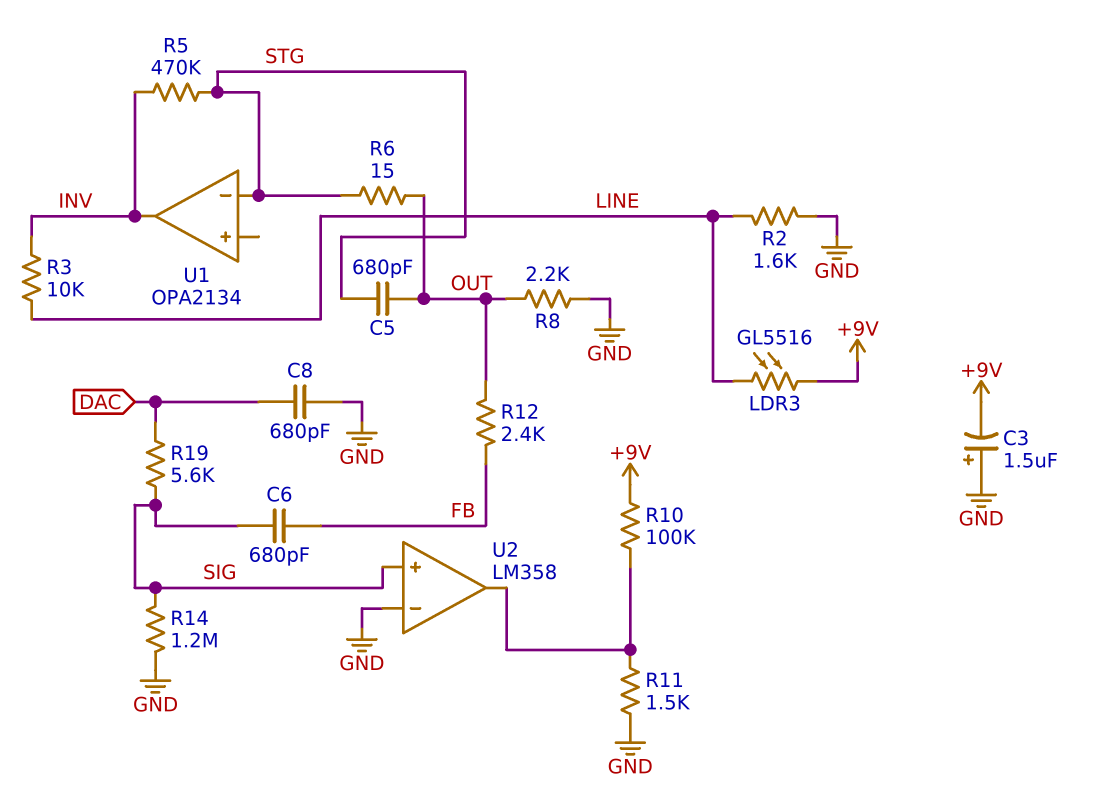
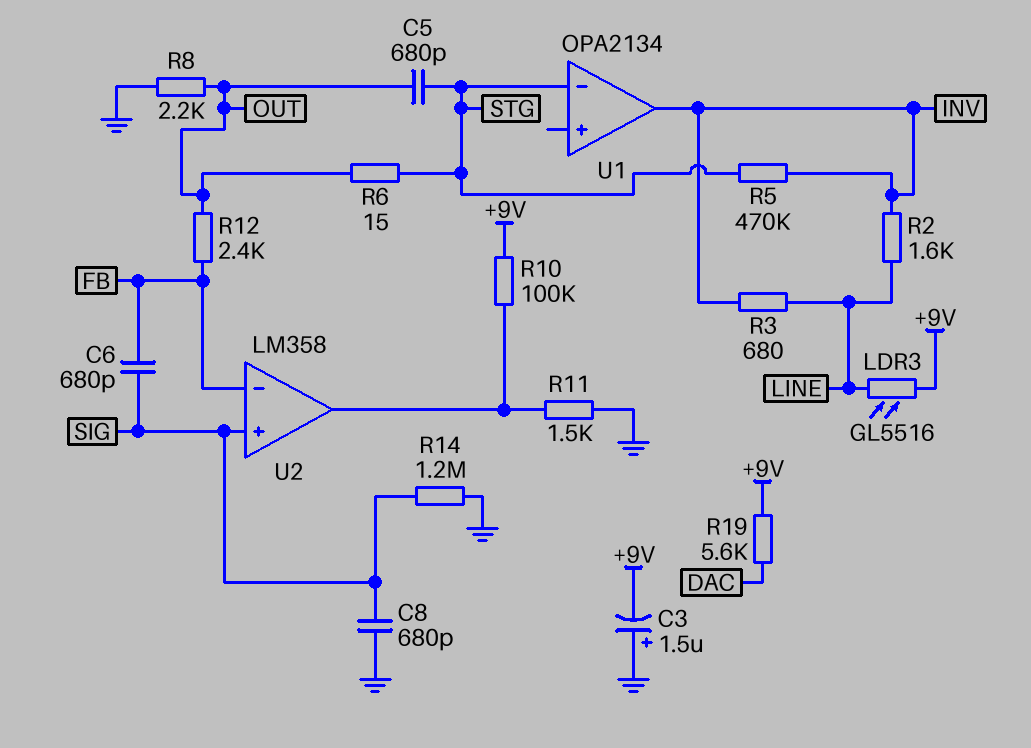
C8: 680pF (DAC, GND) -> 680pF (GND, SIG)
R2: 1.6k (GND, LINE) -> 1.6k (INV, LINE)
R3: 10k (INV, LINE) -> 680 (INV, LINE)
R19: 5.6k (DAC, SIG) -> 5.6k (+9V, DAC)
U2 pin in-: GND -> FB

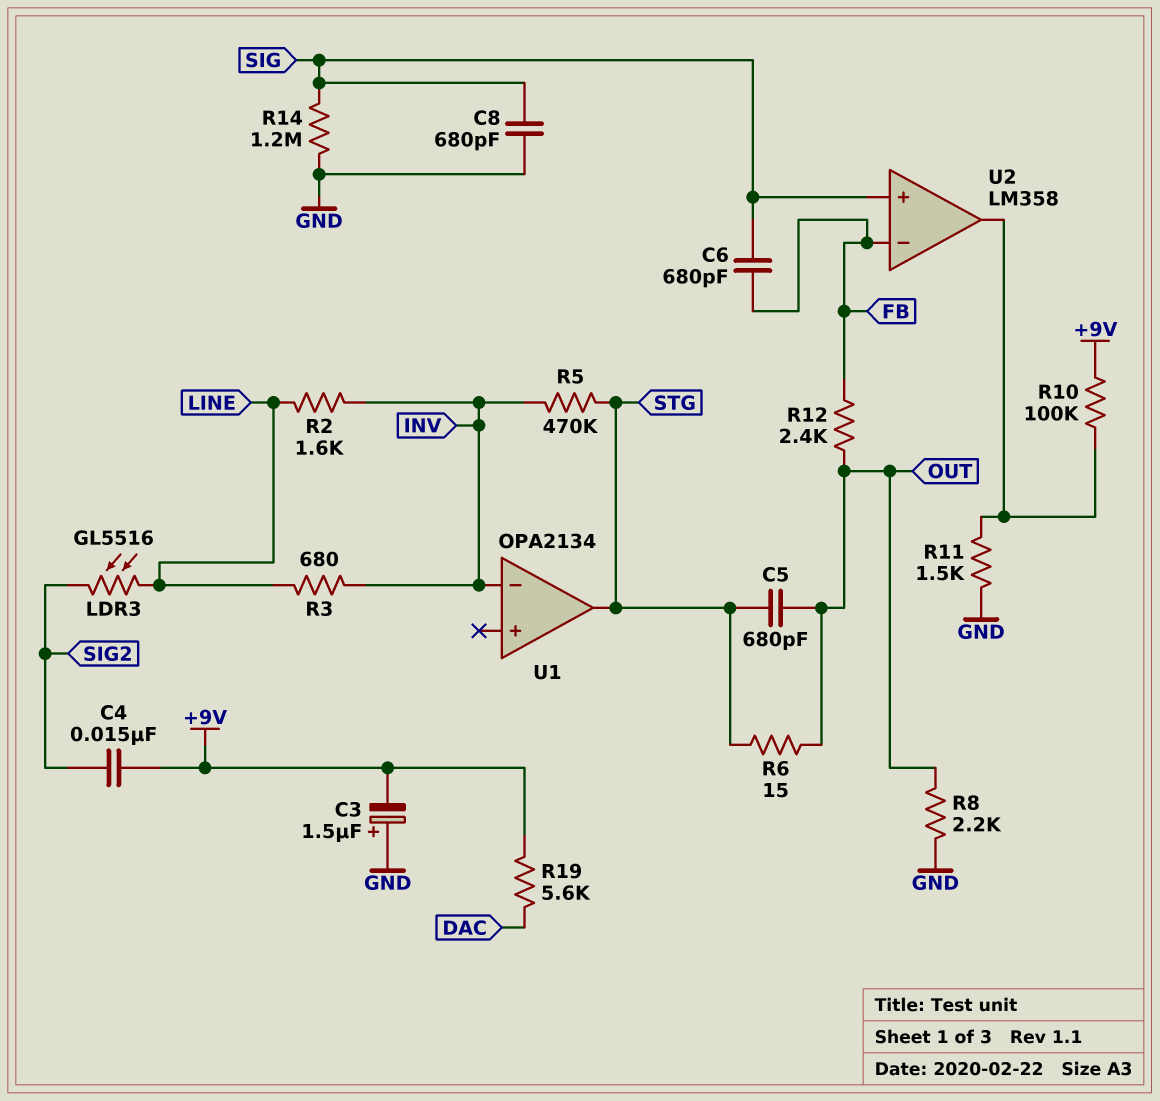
C4: none -> 15nF (+9V, SIG2)
LDR3: GL5516 (+9V, LINE) -> GL5516 (LINE, SIG2)
U1 pin in-: STG -> INV
U1 pin out: INV -> STG

